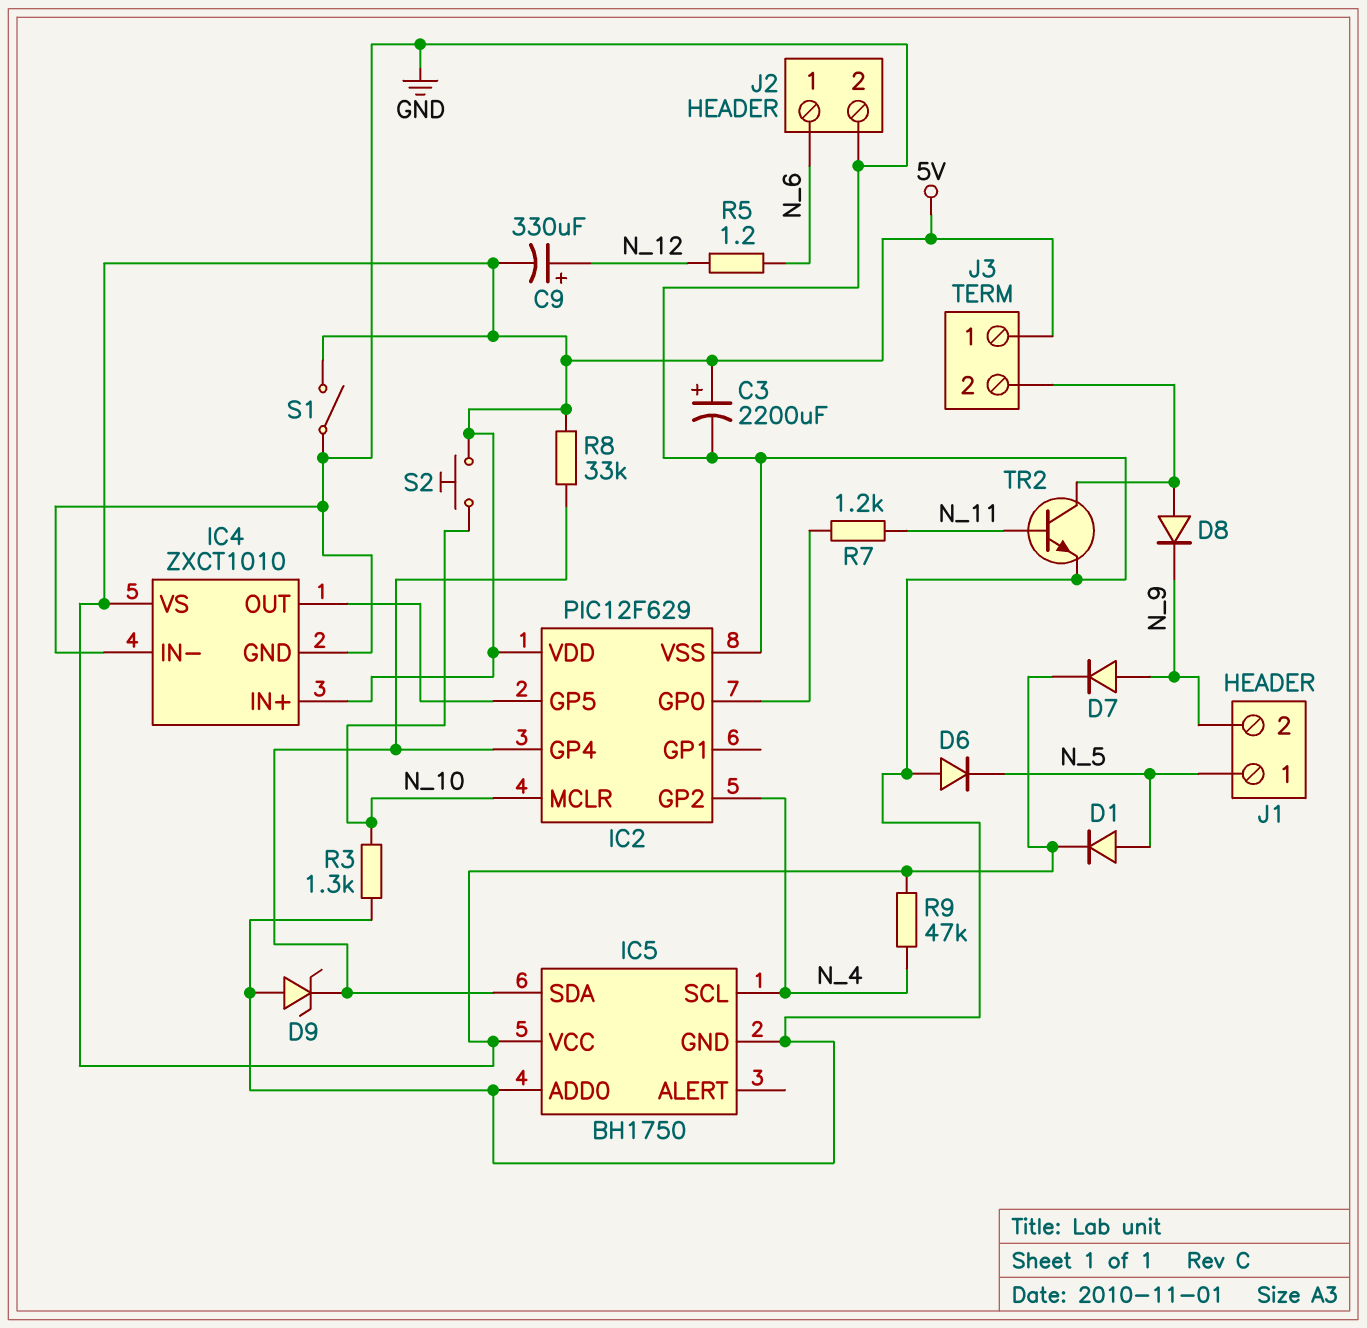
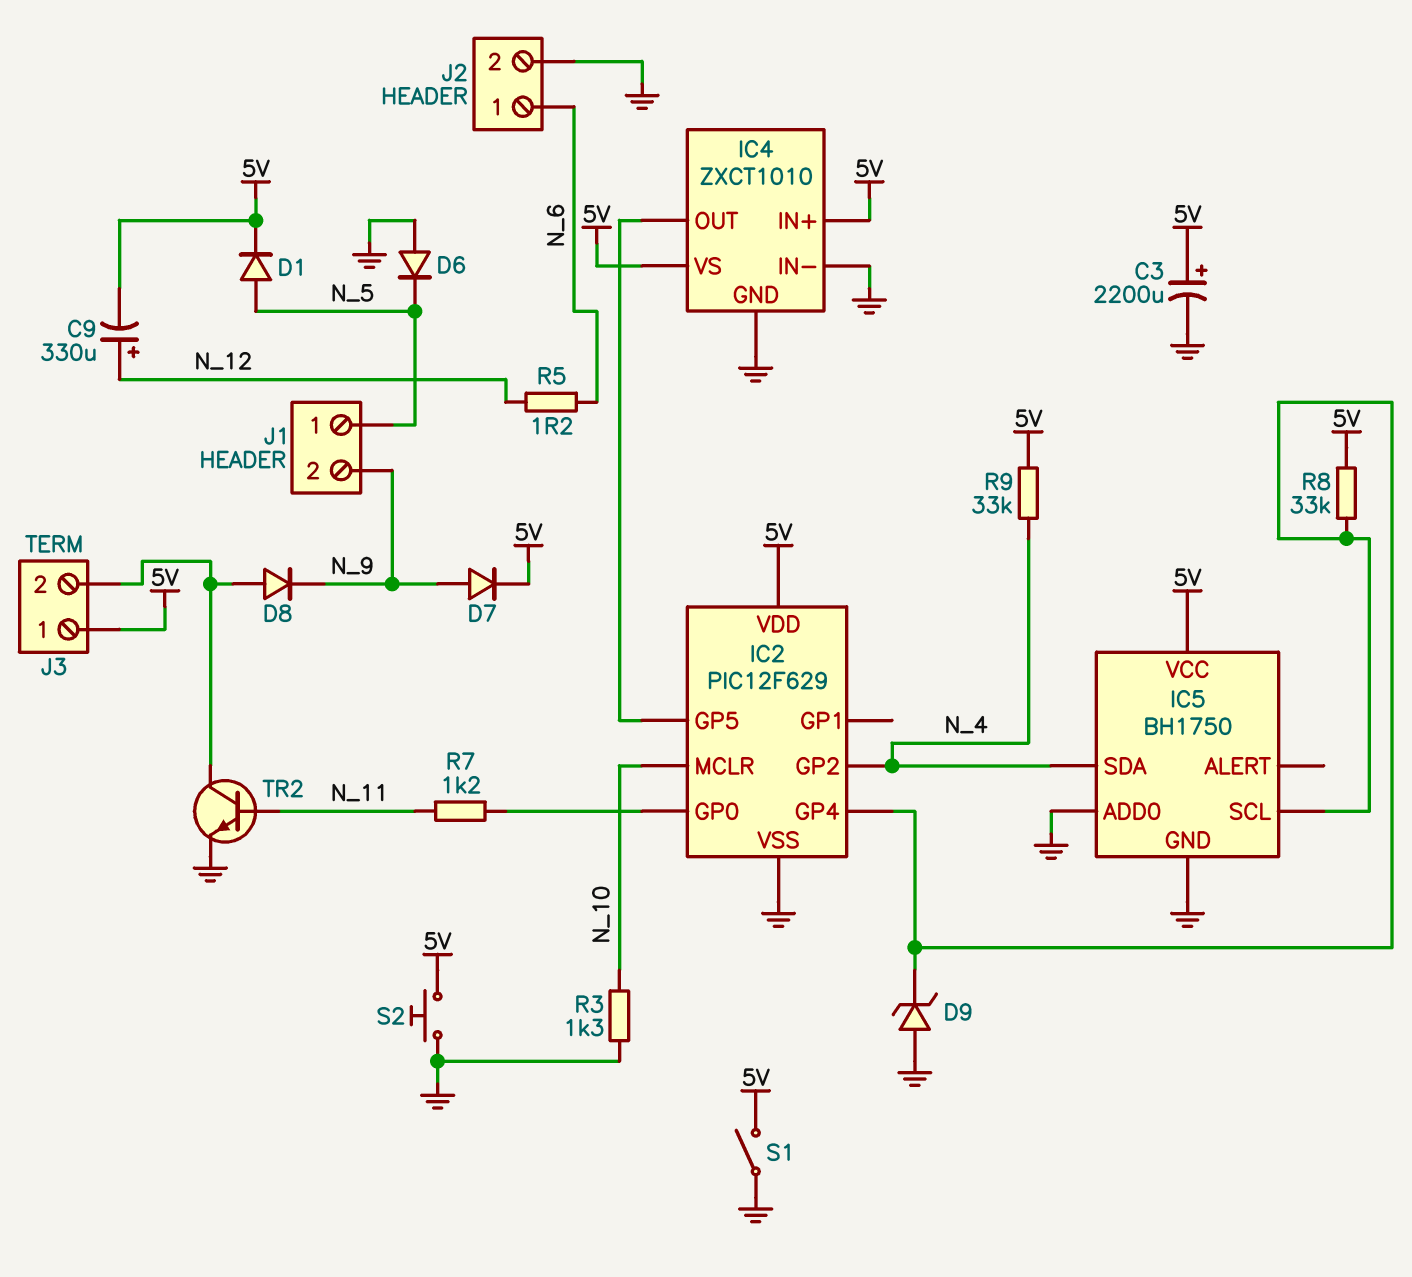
IC5 pin SCL: N_4 -> IC2/GP4
IC5 pin SDA: IC2/GP4 -> N_4
R9: 47k (5V, N_4) -> 33k (5V, N_4)
S2: button (5V, N_10) -> button (5V, GND)

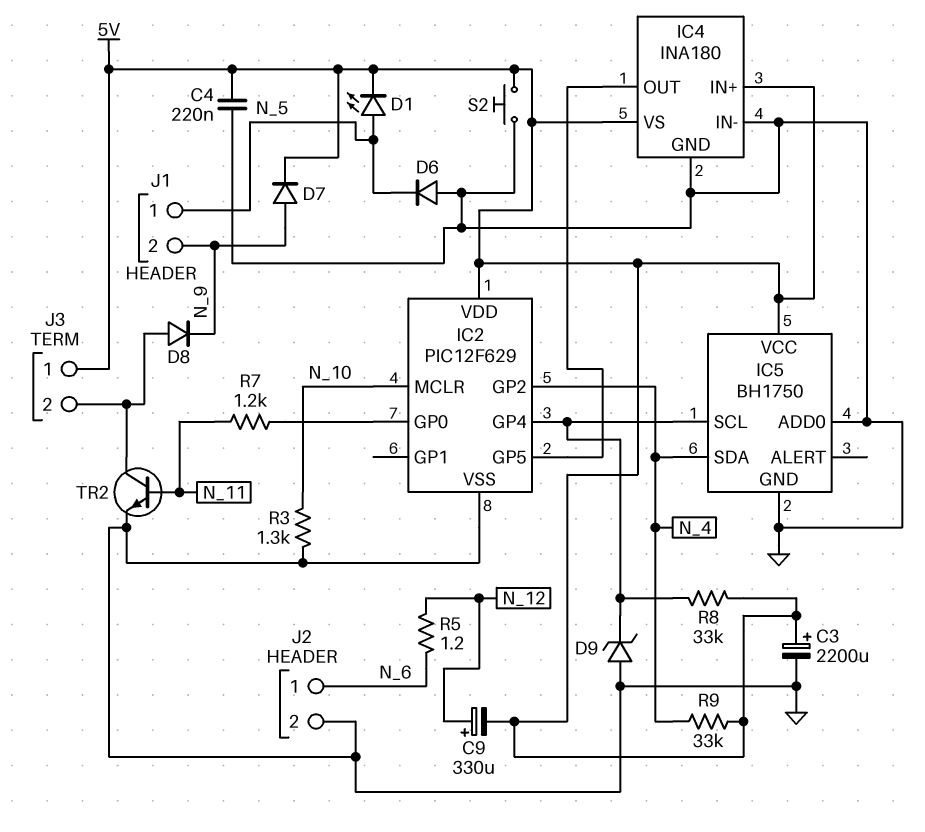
C4: none -> 220nF (5V, GND)
D1: diode (A N_5, K 5V) -> LED (A N_5, K 5V)
IC4: ZXCT1010 -> INA180
S1: switch (5V, GND) -> none

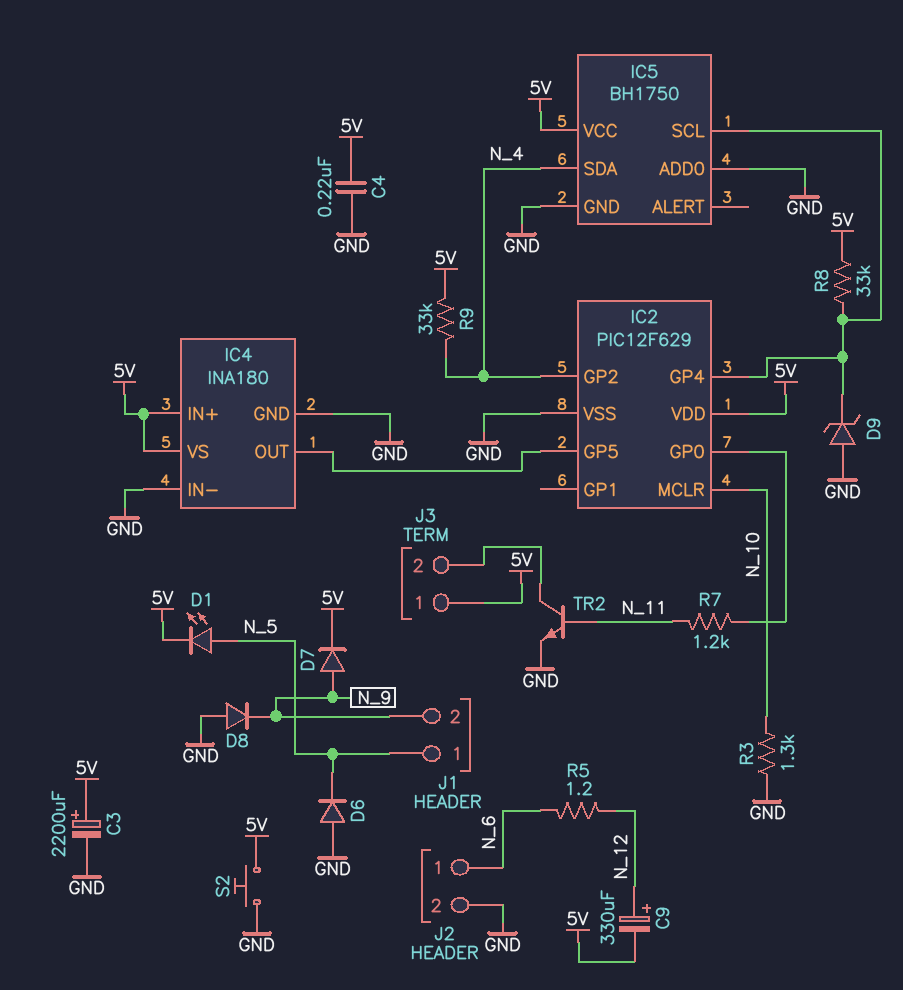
D8: diode (A J3/2, K N_9) -> diode (A GND, K N_9)

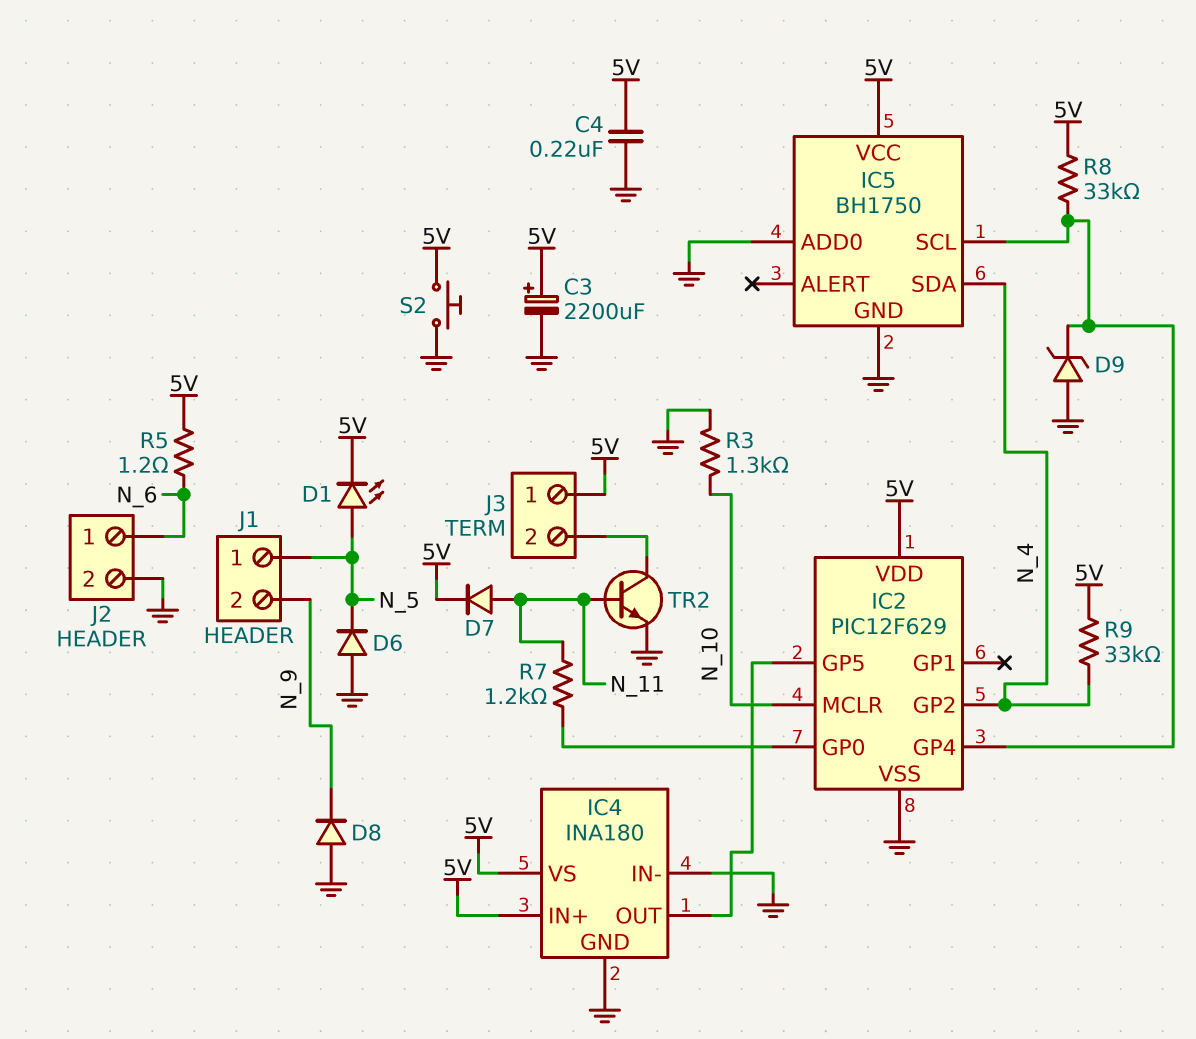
C9: 330uF (plus N_12, minus 5V) -> none
D7: diode (A N_9, K 5V) -> diode (A N_11, K 5V)
R5: 1.2 (N_6, N_12) -> 1.2 (5V, N_6)

